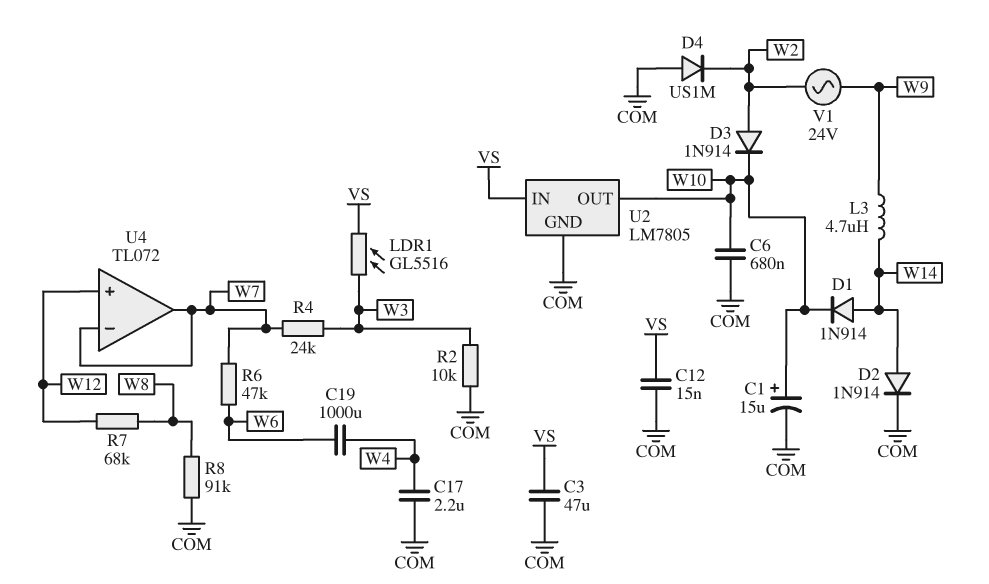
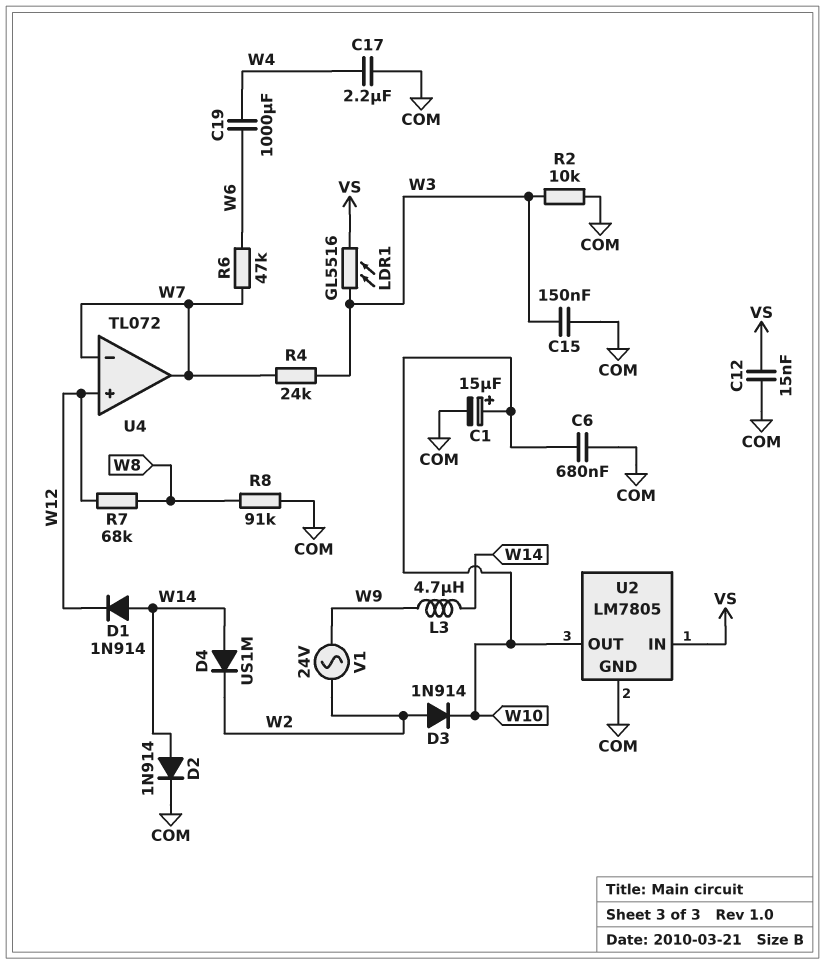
C3: 47uF (COM, VS) -> none
C15: none -> 150nF (COM, W3)
D1: diode 1N914 (A W14, K W10) -> diode 1N914 (A W14, K W12)
D4: diode US1M (A COM, K W2) -> diode US1M (A W14, K W2)

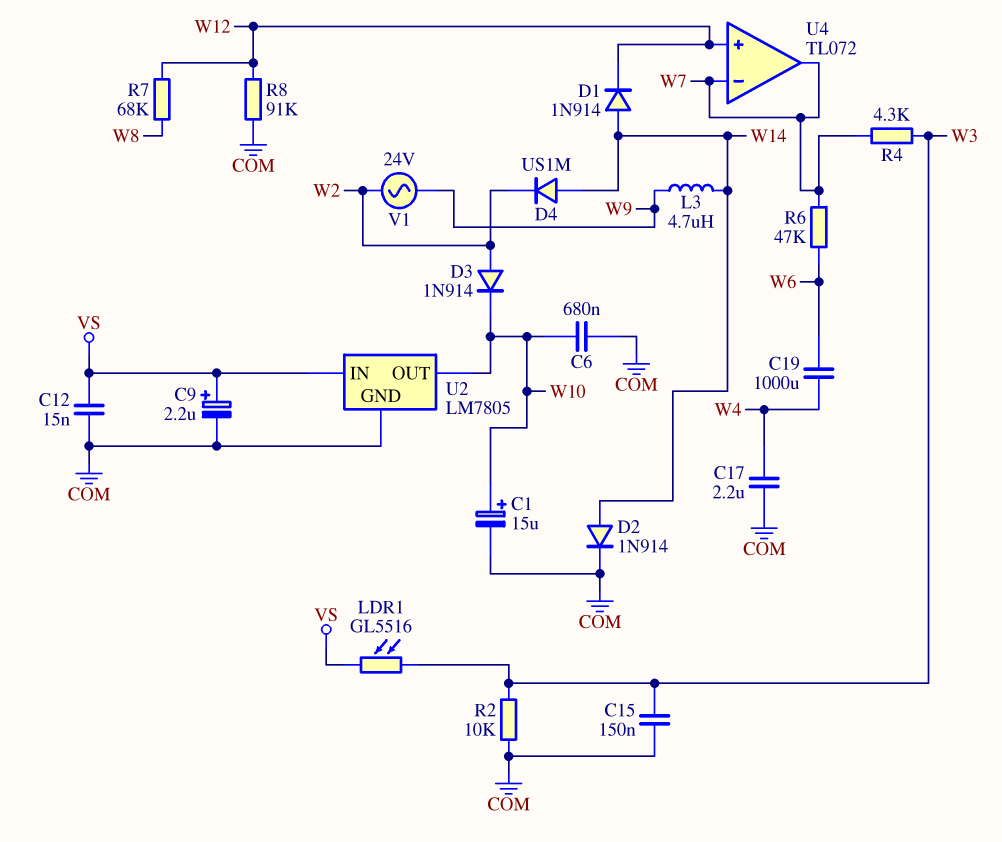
C9: none -> 2.2uF (plus VS, minus COM)
R4: 24k (W3, W7) -> 4.3k (W3, W7)
R8: 91k (COM, W8) -> 91k (COM, W12)

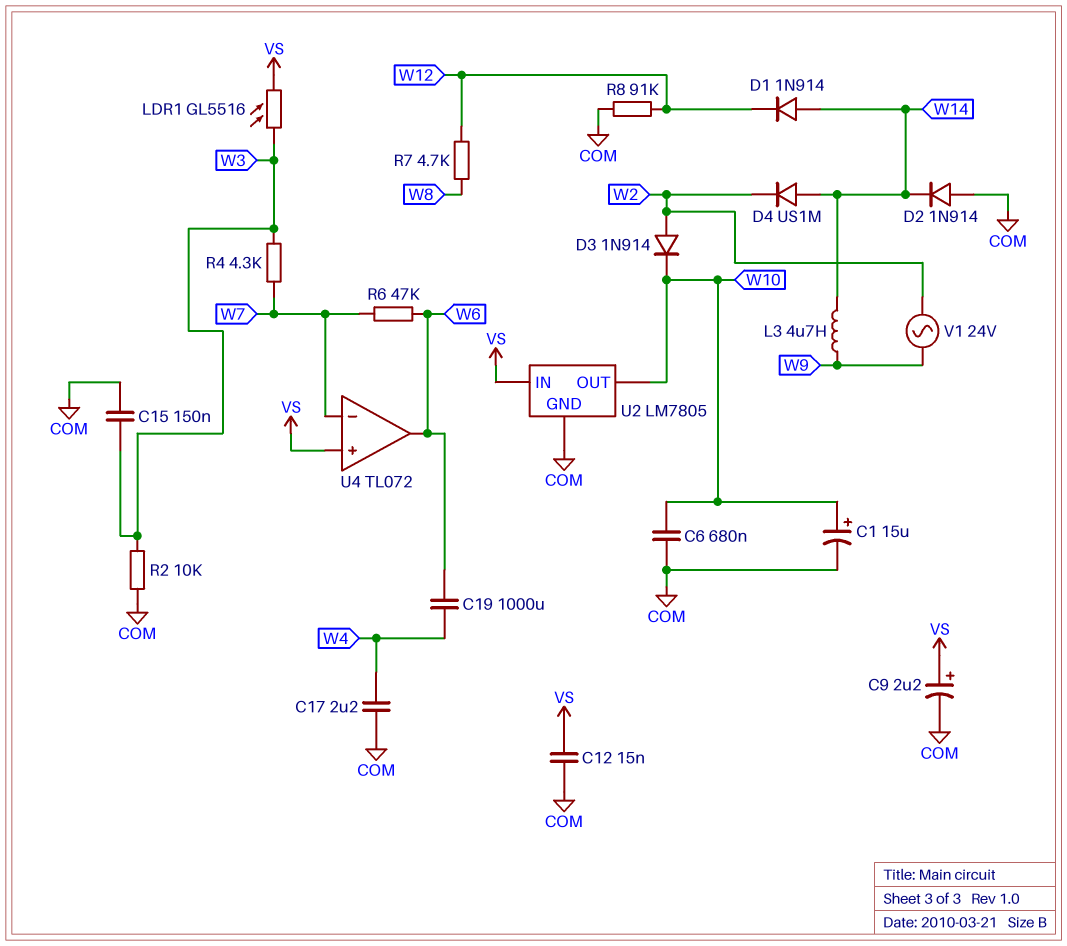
D2: diode 1N914 (A W14, K COM) -> diode 1N914 (A COM, K W14)
R7: 68k (W8, W12) -> 4.7k (W8, W12)
U4 pin in+: W12 -> VS
U4 pin out: W7 -> W6

